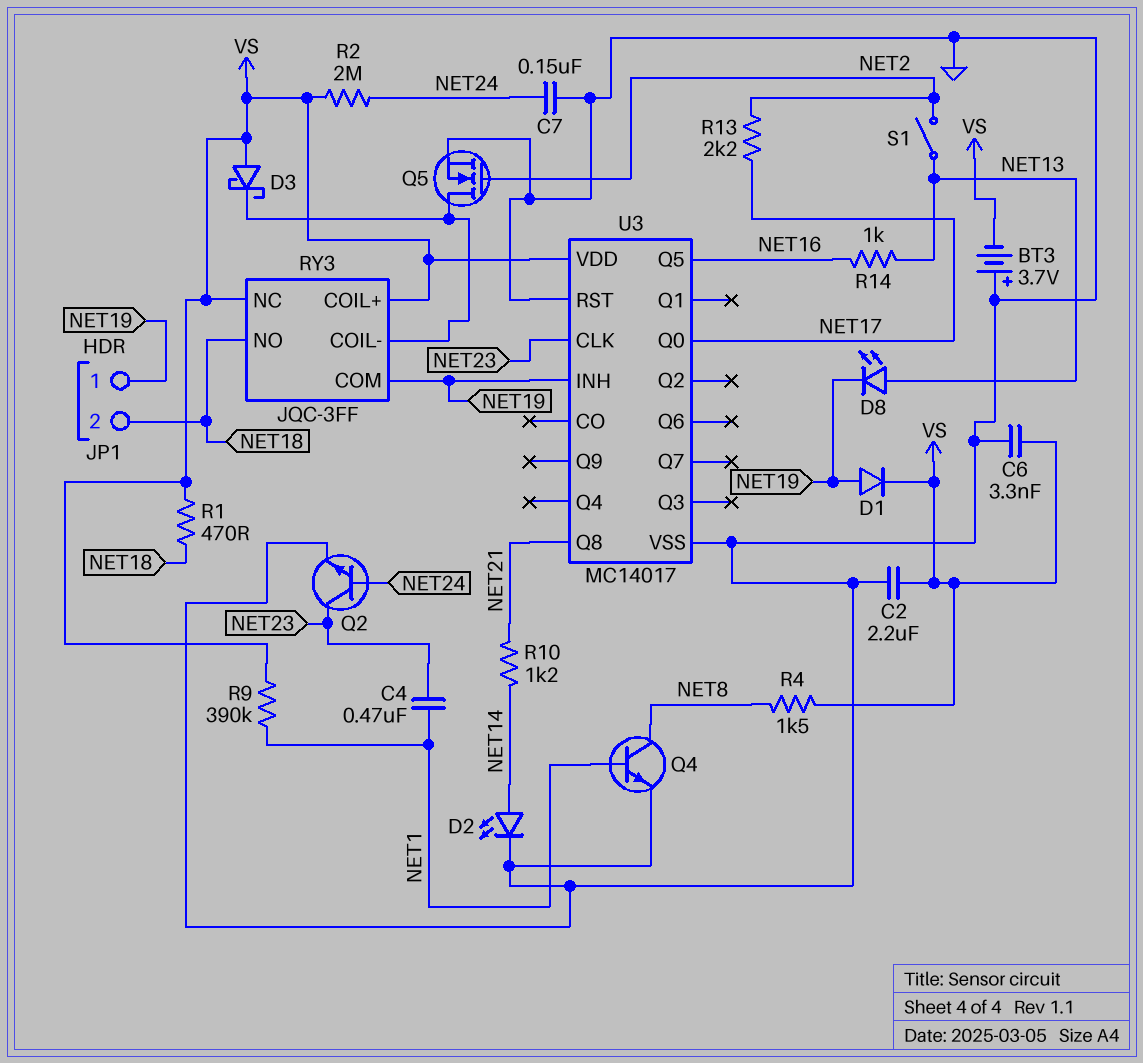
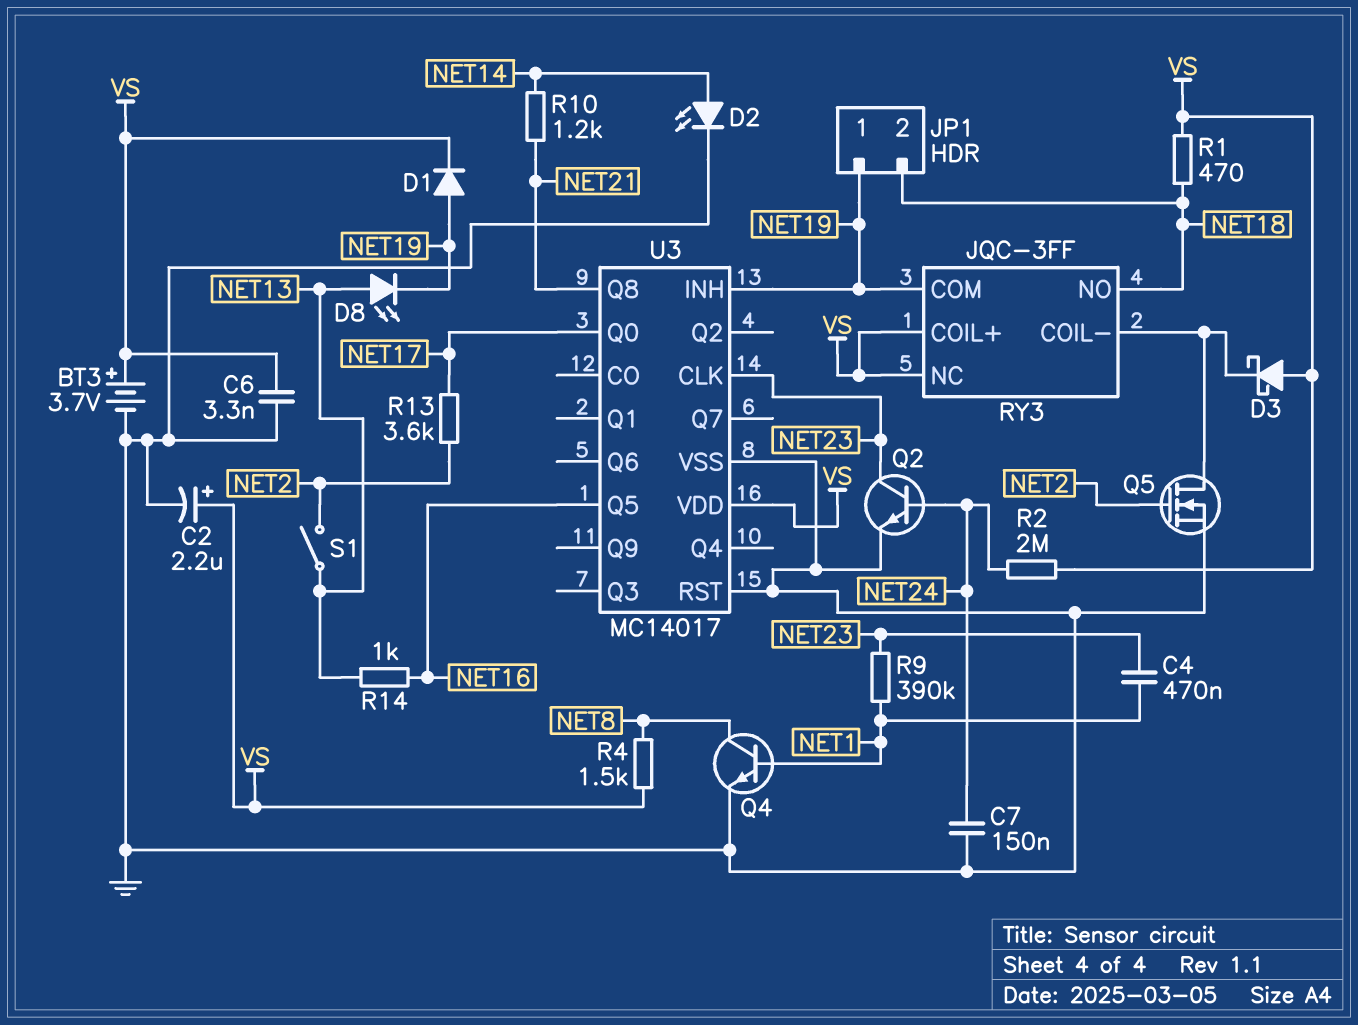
BT3: 3.7V (plus GND, minus VS) -> 3.7V (plus VS, minus GND)
C2: 2.2uF (GND, VS) -> 2.2uF (plus VS, minus GND)
R9: 390k (NET1, VS) -> 390k (NET1, NET23)
R13: 2.2k (NET2, NET17) -> 3.6k (NET2, NET17)

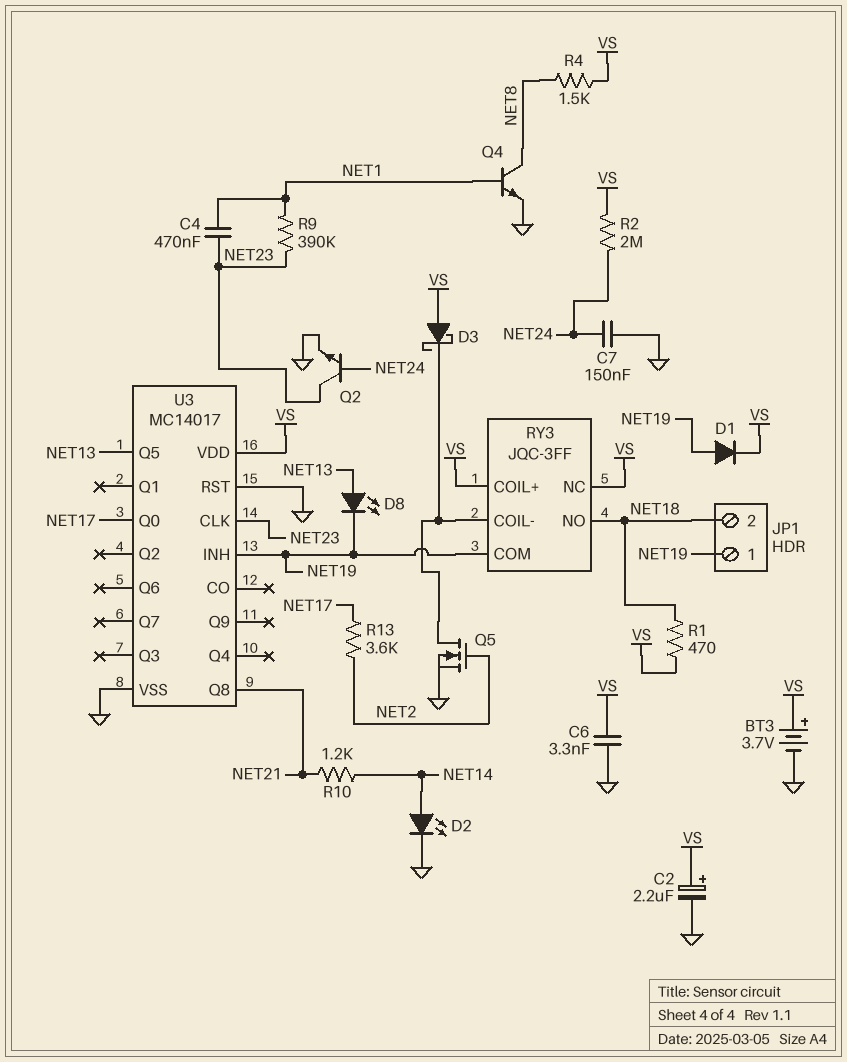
R14: 1k (NET13, NET16) -> none
S1: switch (NET2, NET13) -> none
U3 pin Q5: NET16 -> NET13

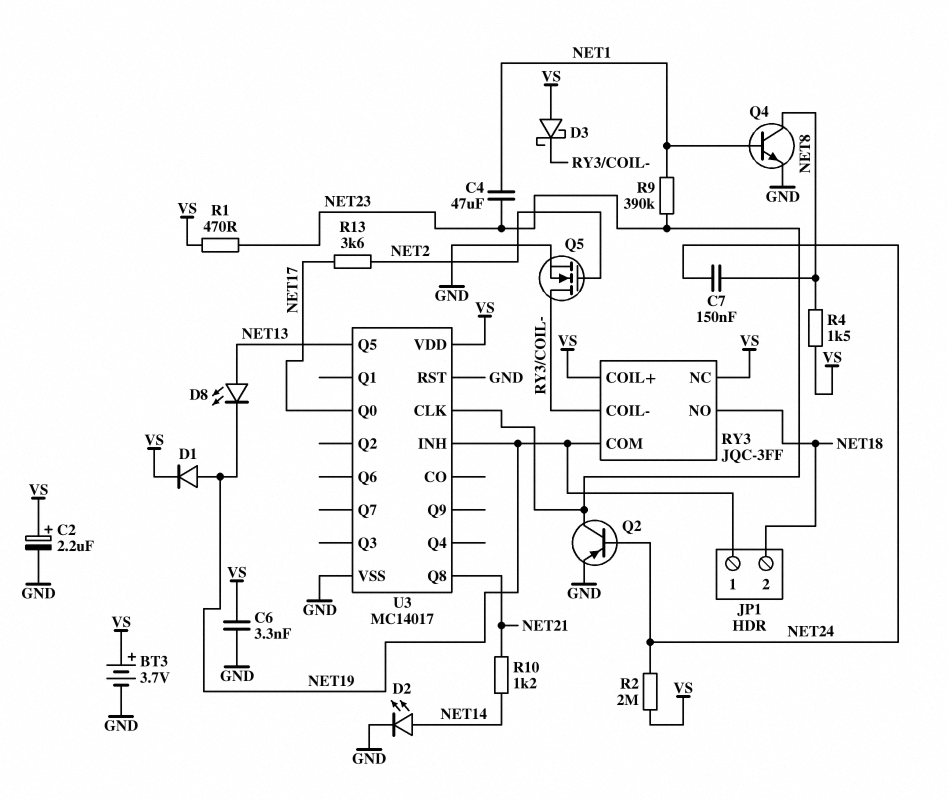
C4: 470nF (NET1, NET23) -> 47uF (NET1, NET23)
C7: 150nF (GND, NET24) -> 150nF (NET8, NET24)
Q2: NPN (B NET24, C NET23, E GND) -> PNP (B NET24, C NET23, E GND)
R1: 470 (NET18, VS) -> 470 (NET23, VS)

